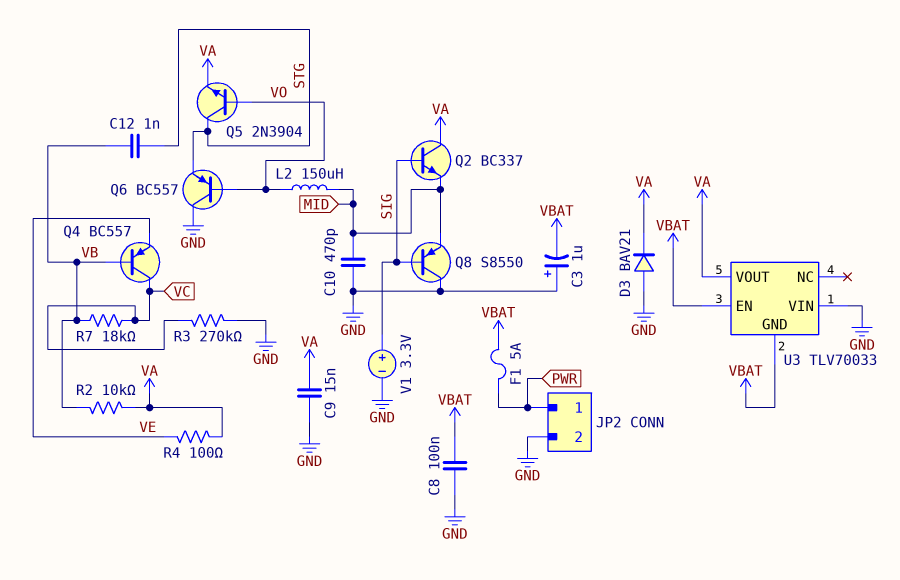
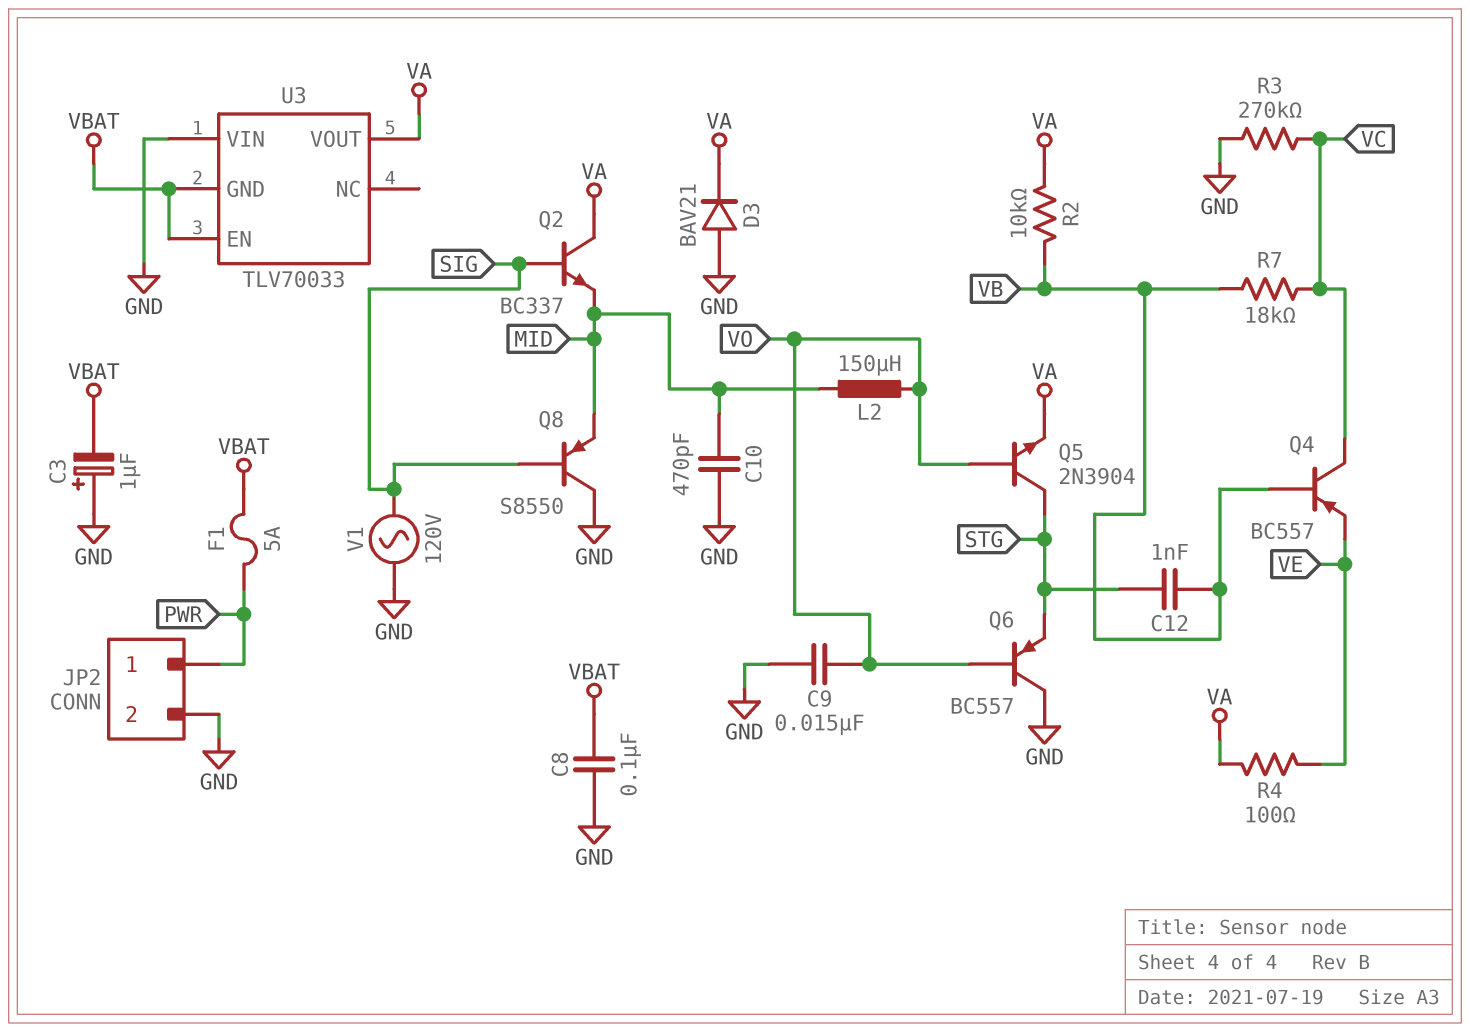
C9: 15nF (GND, VA) -> 15nF (GND, VO)
V1: 3.3V (plus SIG, minus GND) -> AC 120V (GND, SIG)

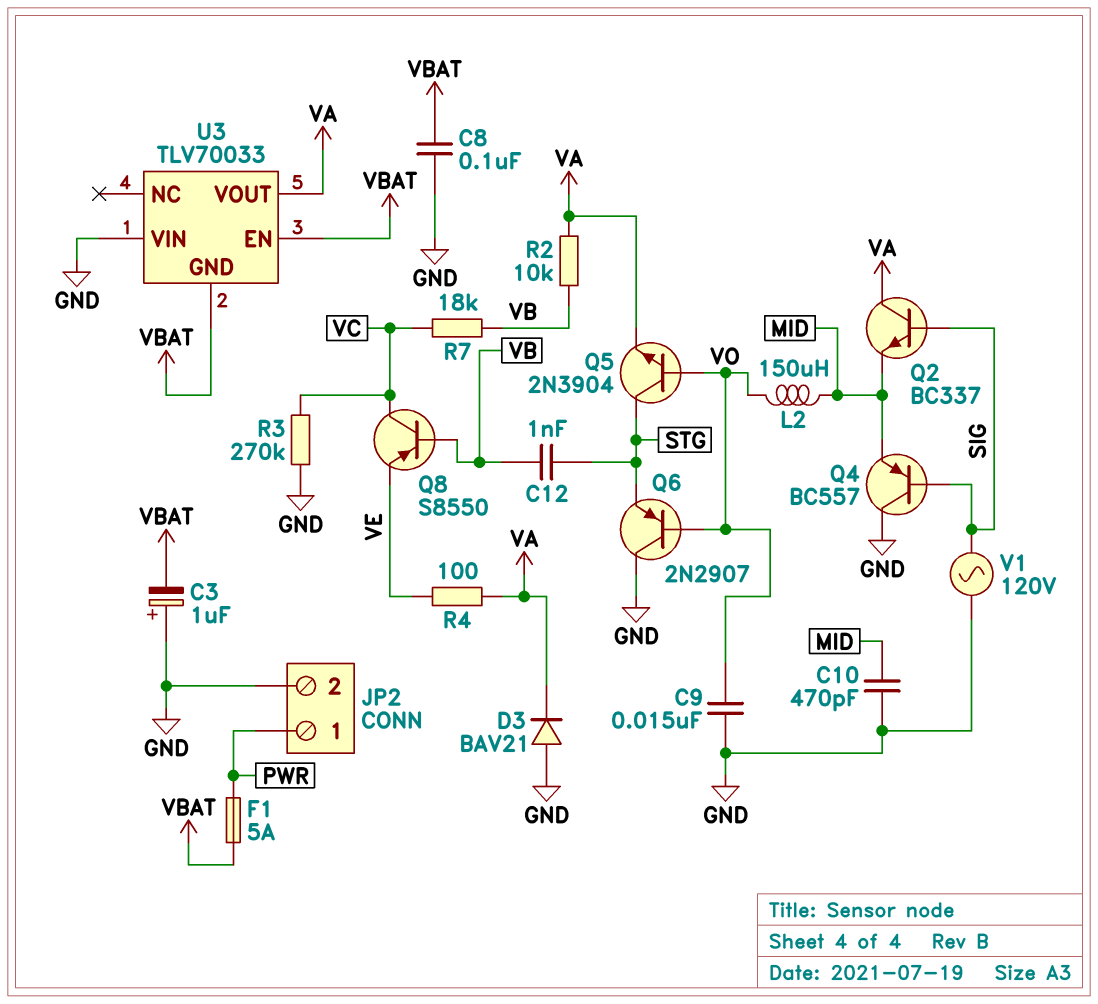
Q4: PNP BC557 (B VB, C VC, E VE) -> PNP BC557 (B SIG, C GND, E MID)
Q6: PNP BC557 (B VO, C GND, E STG) -> PNP 2N2907 (B VO, C GND, E STG)
Q8: PNP S8550 (B SIG, C GND, E MID) -> PNP S8550 (B VB, C VC, E VE)

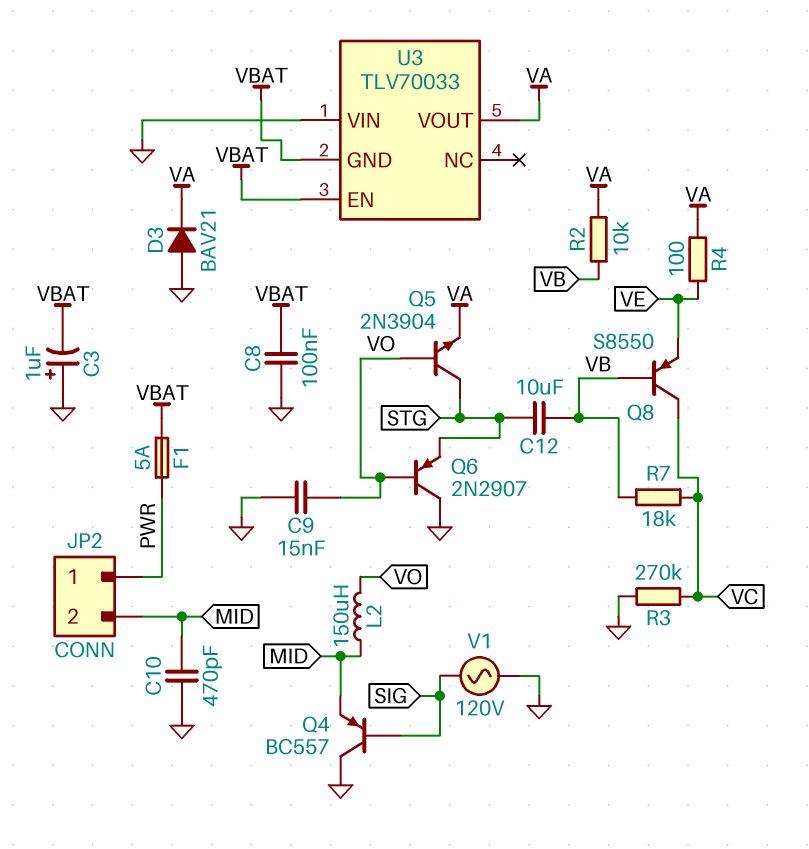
C12: 1nF (STG, VB) -> 10uF (STG, VB)
JP2 pin 2: GND -> MID
Q2: NPN BC337 (B SIG, C VA, E MID) -> none

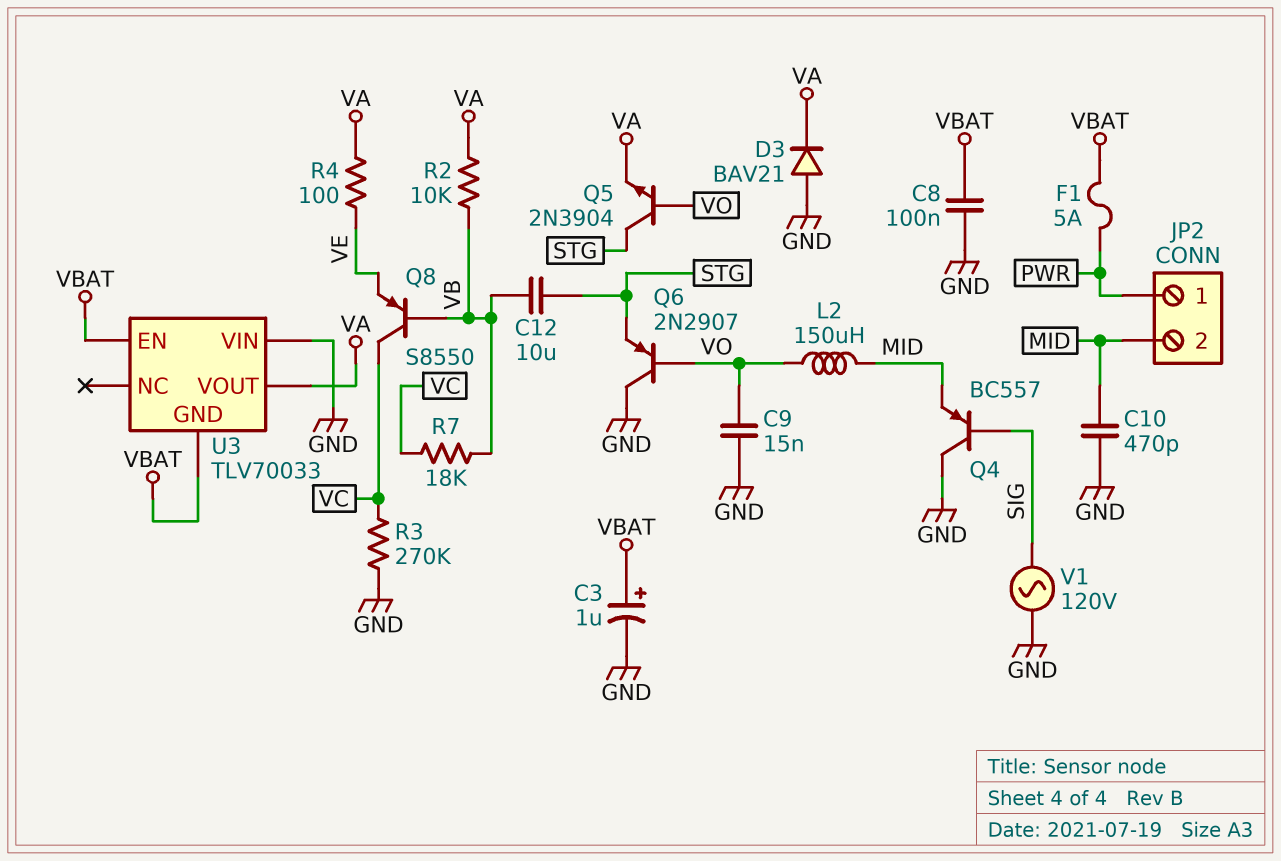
C3: 1uF (plus GND, minus VBAT) -> 1uF (plus VBAT, minus GND)

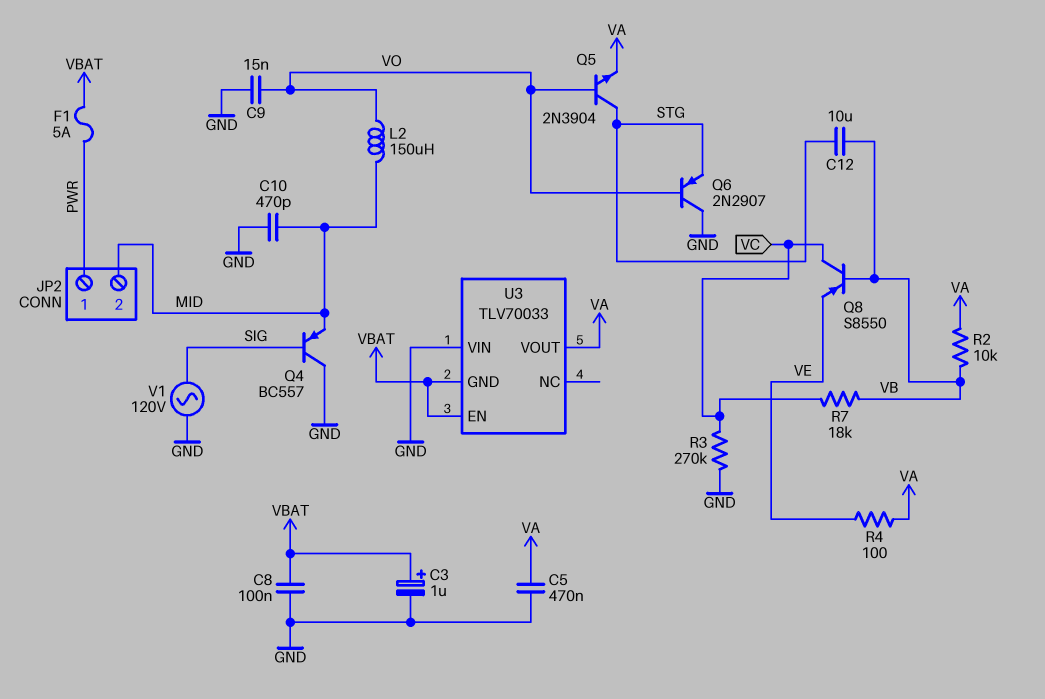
C5: none -> 470nF (GND, VA)
D3: diode BAV21 (A GND, K VA) -> none

